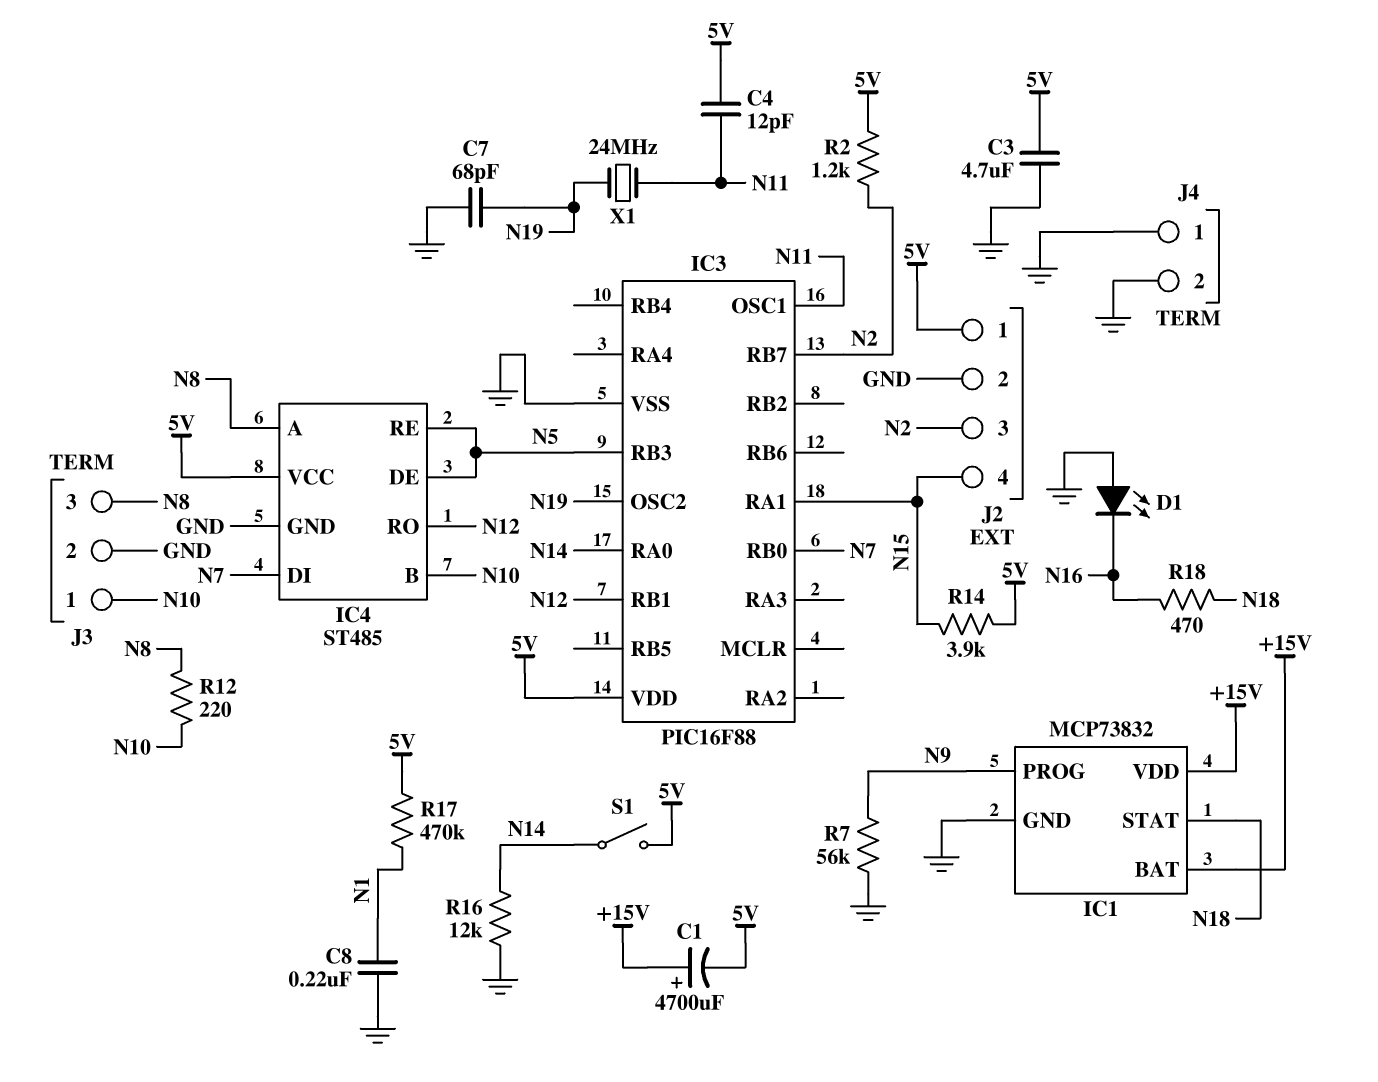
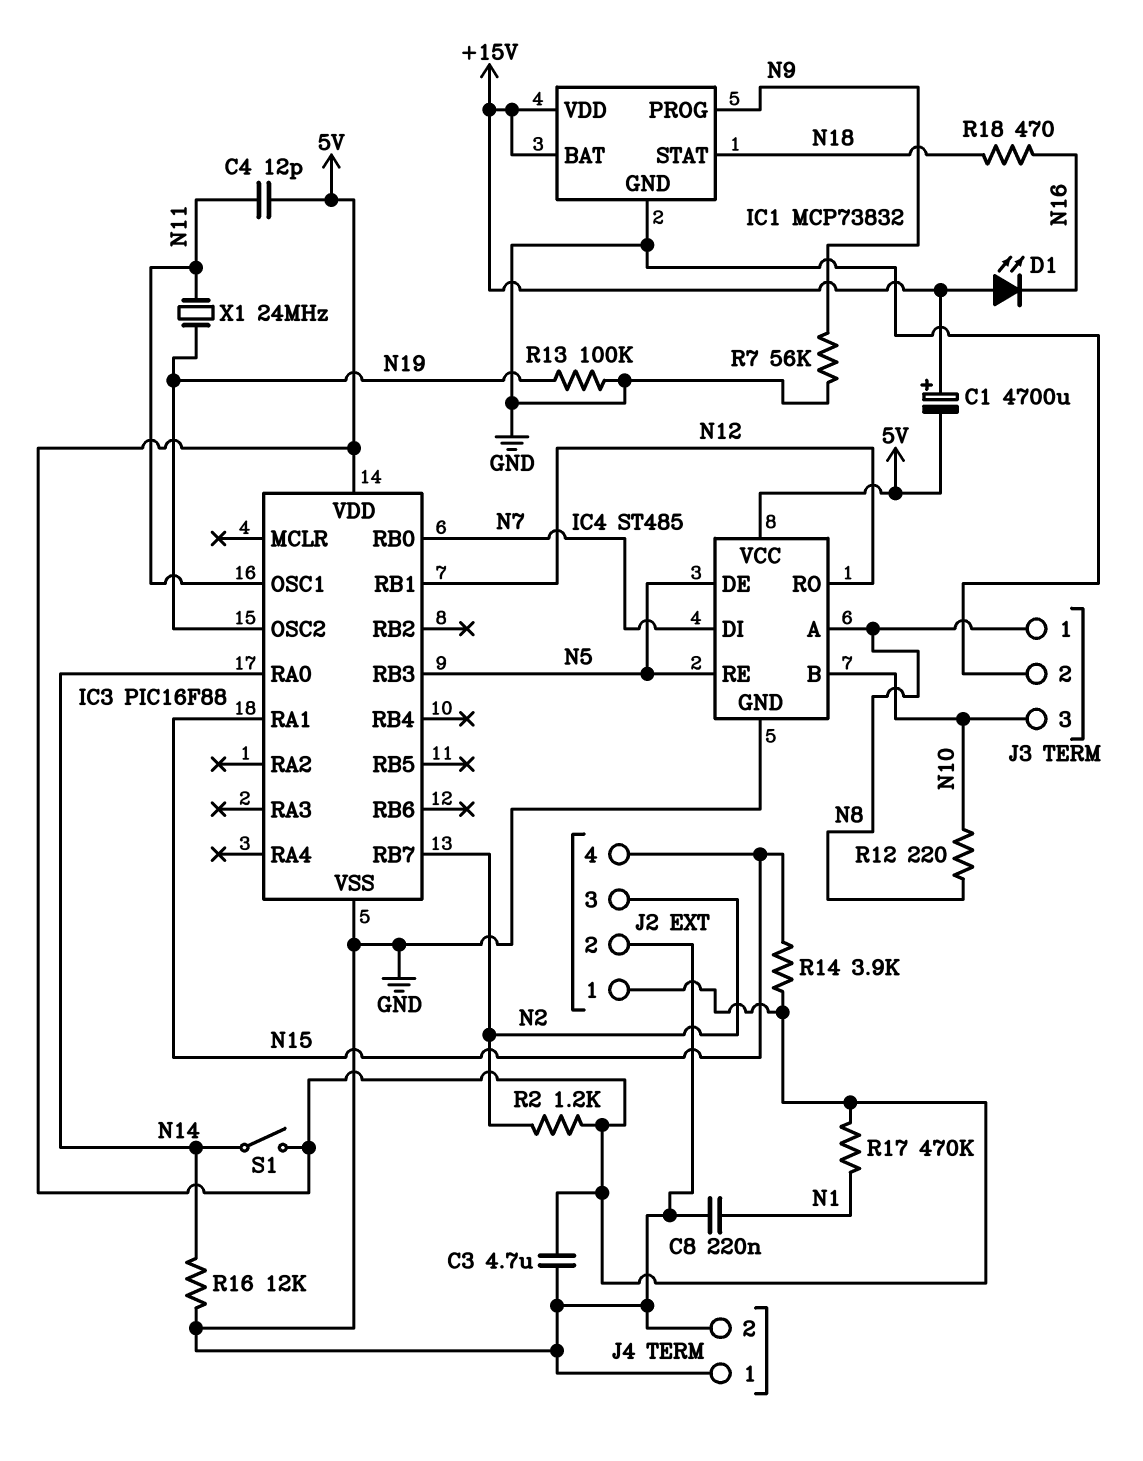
C7: 68pF (GND, N19) -> none
D1: LED (A GND, K N16) -> LED (A +15V, K N16)
J3 pin 1: N10 -> N8
J3 pin 3: N8 -> N10
R13: none -> 100k (GND, N19)

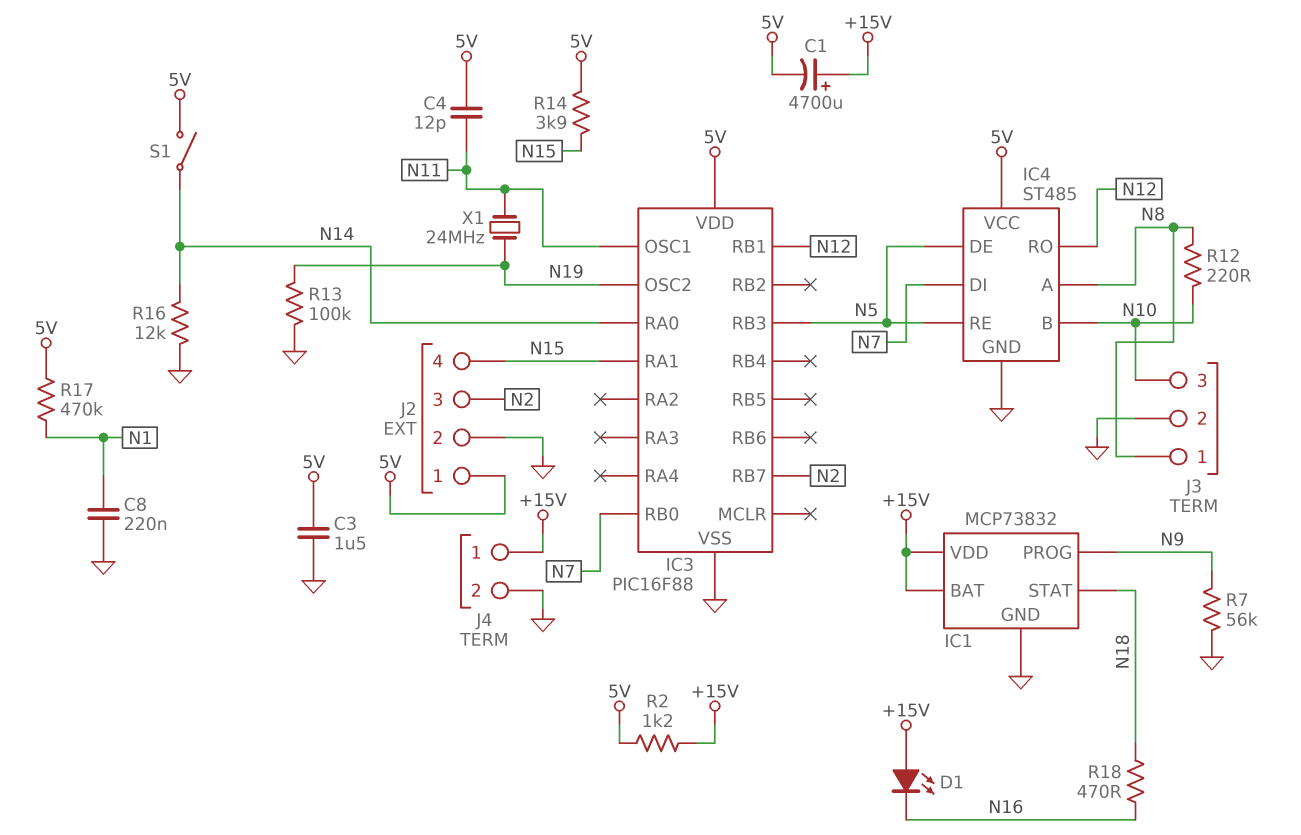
C3: 4.7uF (5V, GND) -> 1.5uF (5V, GND)
J4 pin 1: GND -> +15V
R2: 1.2k (5V, N2) -> 1.2k (+15V, 5V)

